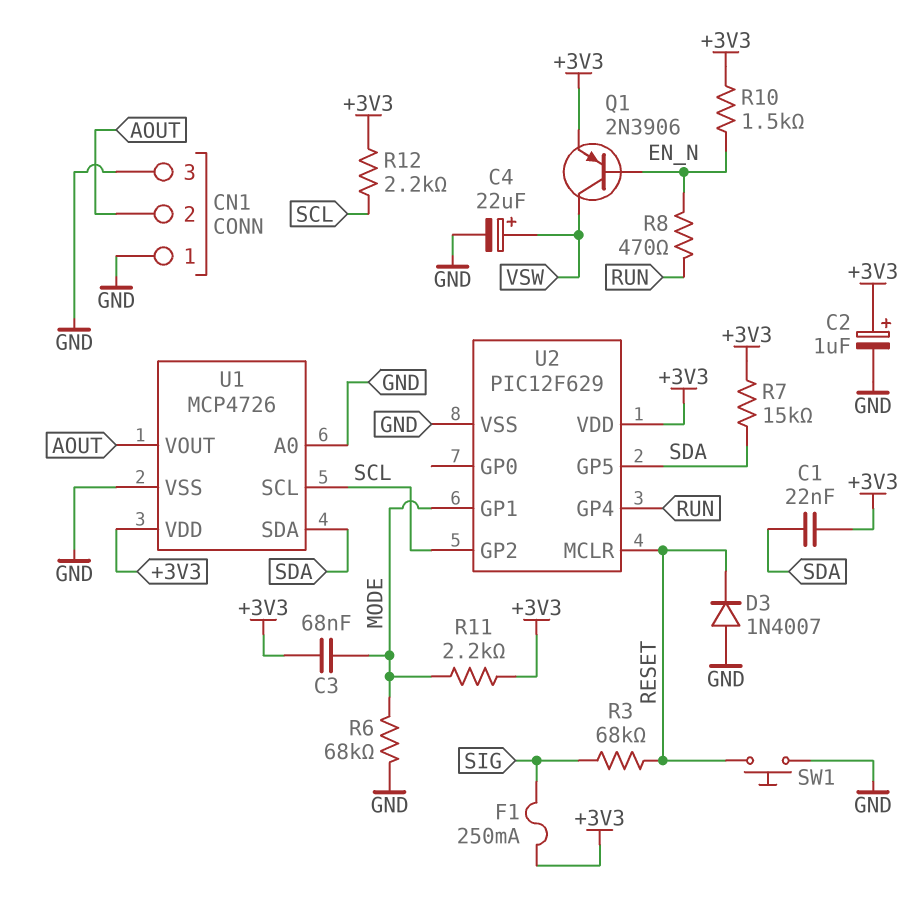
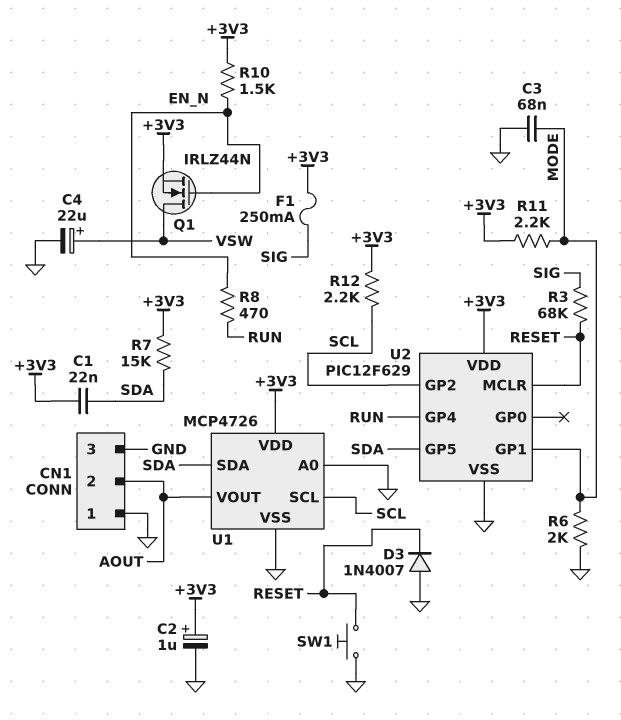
C3: 68nF (+3V3, MODE) -> 68nF (GND, MODE)
Q1: PNP 2N3906 (B EN_N, C VSW, E +3V3) -> NMOS IRLZ44N (G EN_N, D VSW, S +3V3)
R6: 68k (GND, MODE) -> 2k (GND, MODE)

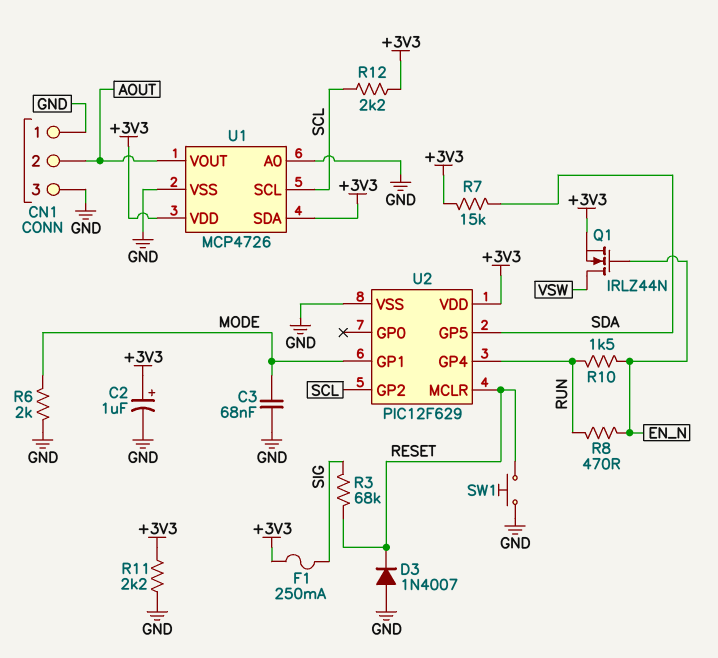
C1: 22nF (+3V3, SDA) -> none
C4: 22uF (plus VSW, minus GND) -> none
R10: 1.5k (+3V3, EN_N) -> 1.5k (EN_N, RUN)
R11: 2.2k (+3V3, MODE) -> 2.2k (+3V3, GND)
U1 pin SDA: SDA -> +3V3

